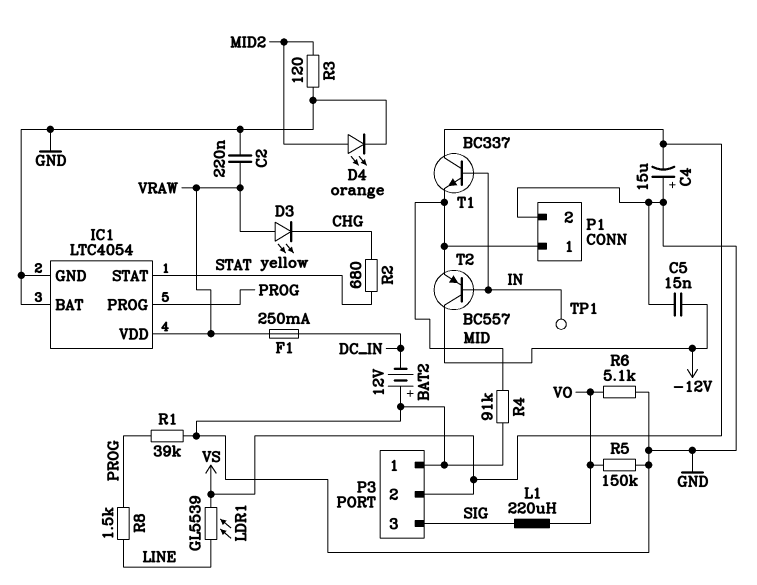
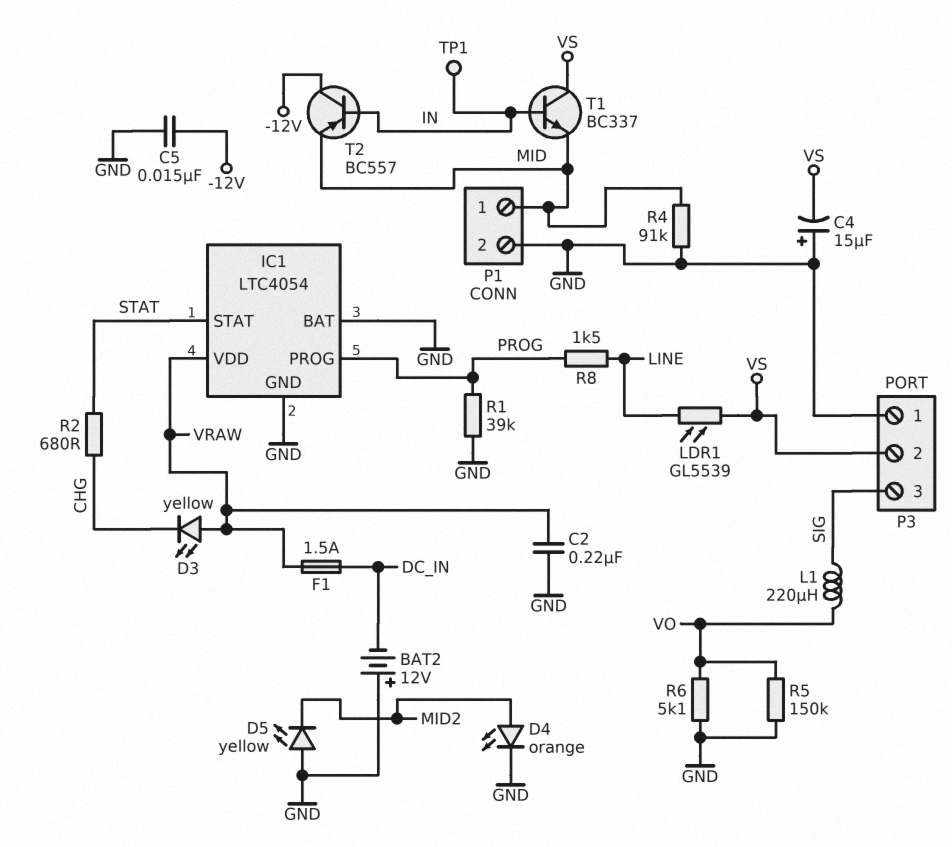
D5: none -> LED yellow (A GND, K MID2)
F1: 250mA (DC_IN, VRAW) -> 1.5A (DC_IN, VRAW)
R3: 120 (GND, MID2) -> none

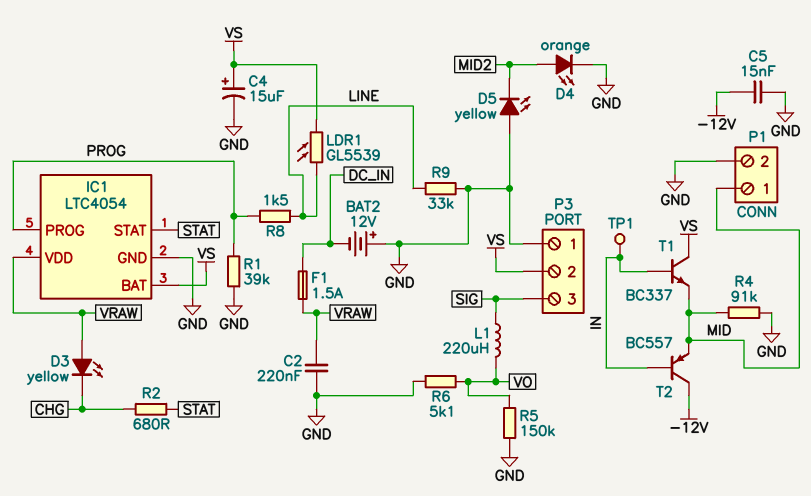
C4: 15uF (plus GND, minus VS) -> 15uF (plus VS, minus GND)
IC1 pin BAT: GND -> VS
R9: none -> 33k (GND, LINE)

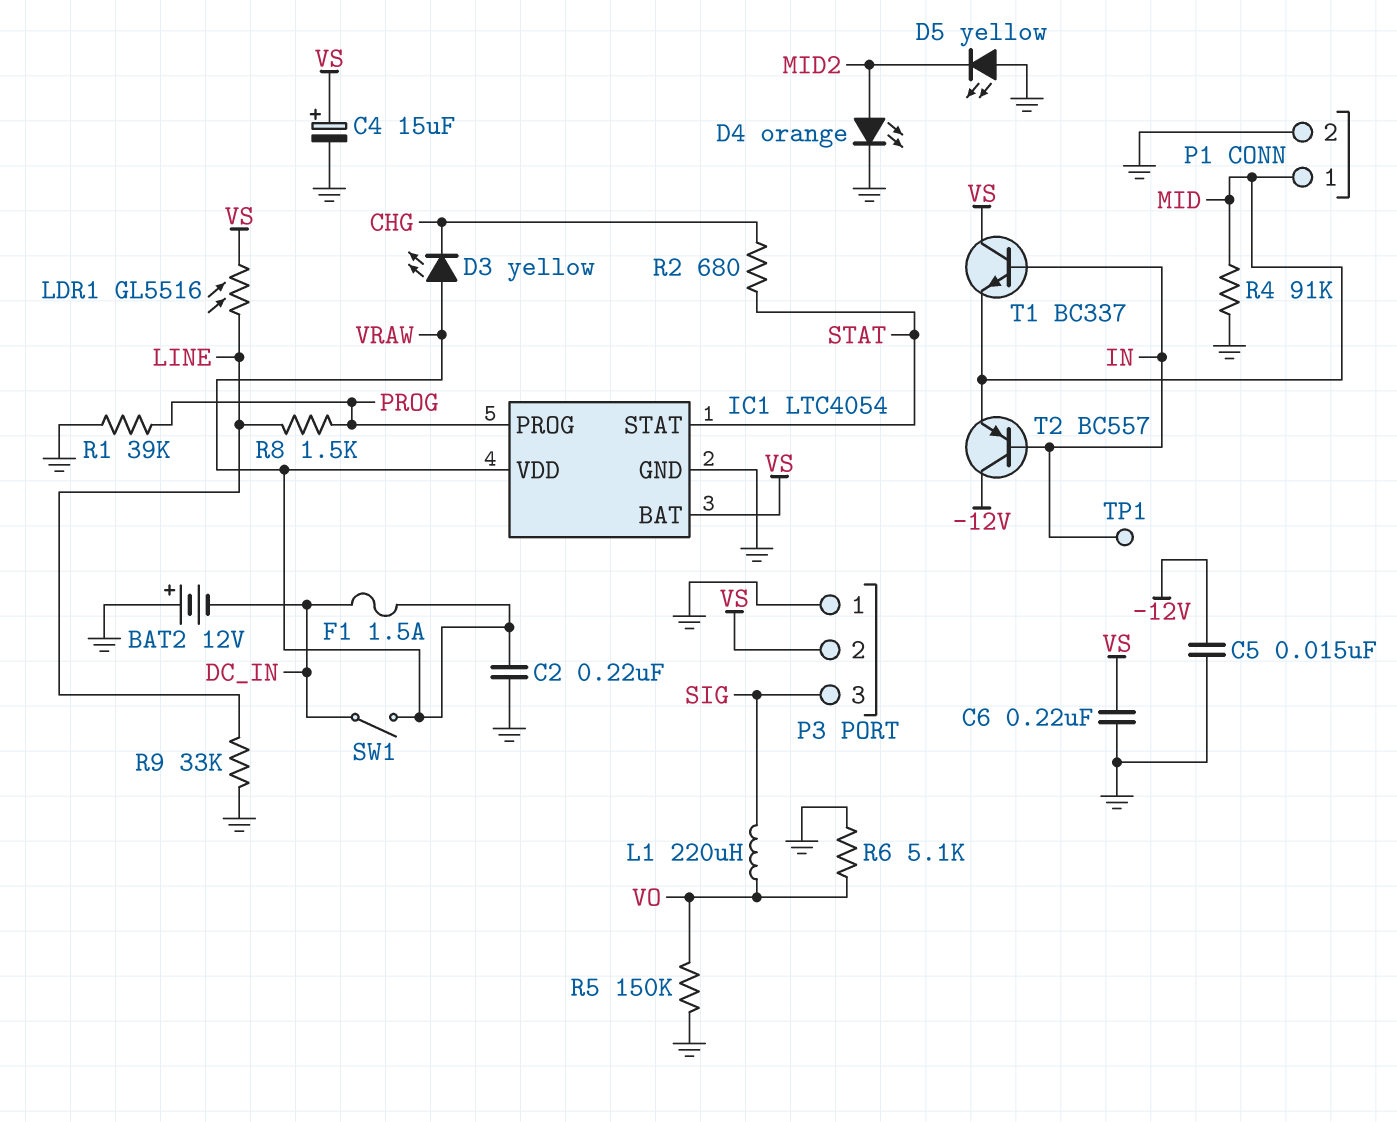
C6: none -> 220nF (GND, VS)
LDR1: GL5539 (LINE, VS) -> GL5516 (LINE, VS)
SW1: none -> switch (DC_IN, VRAW)

